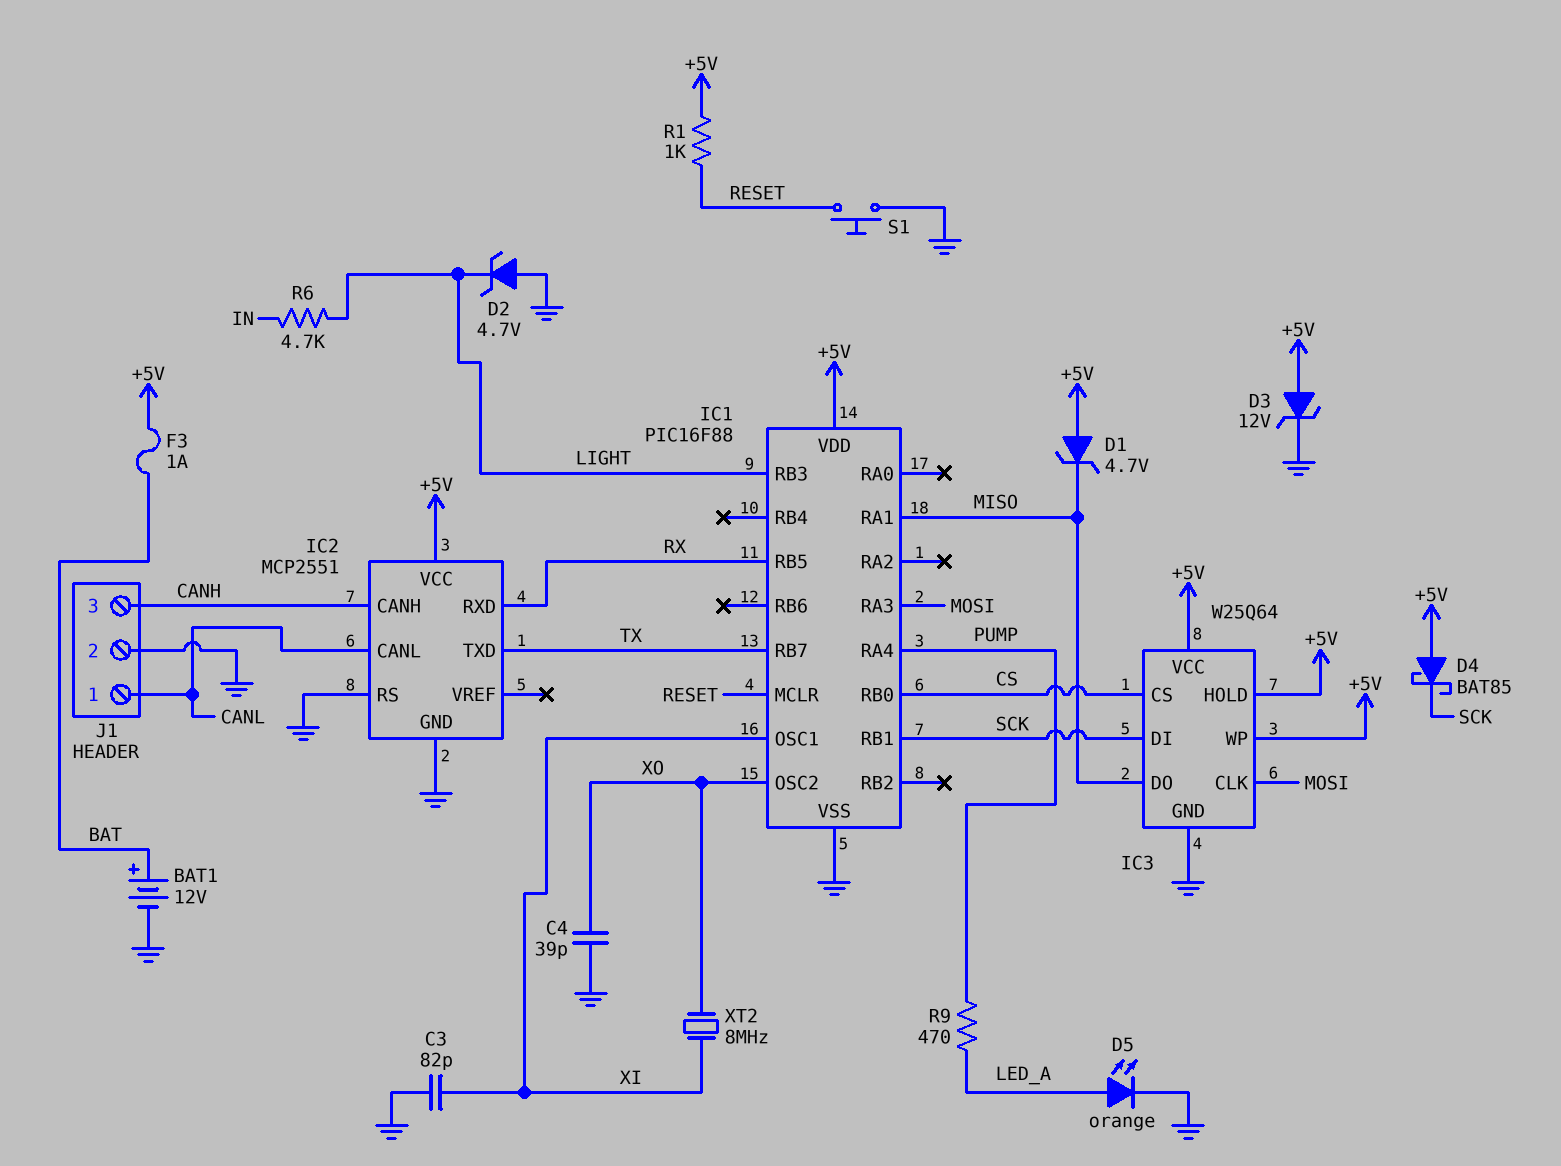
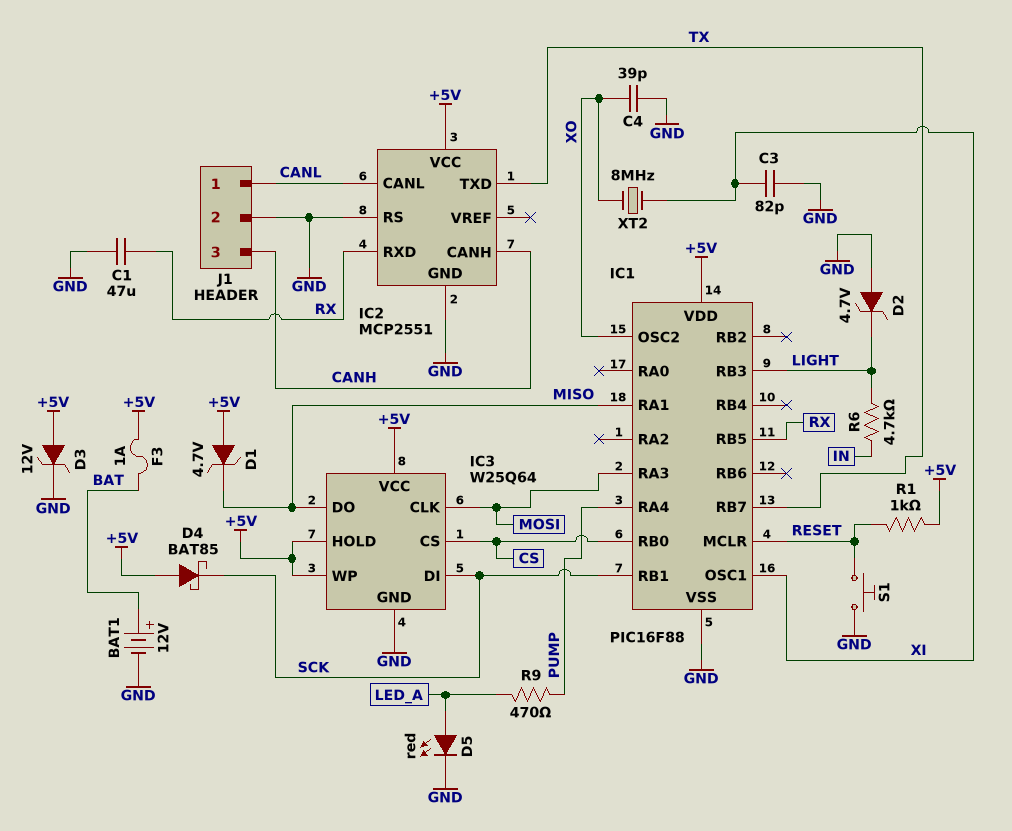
C1: none -> 47uF (GND, RX)
D5: LED orange (A LED_A, K GND) -> LED red (A LED_A, K GND)

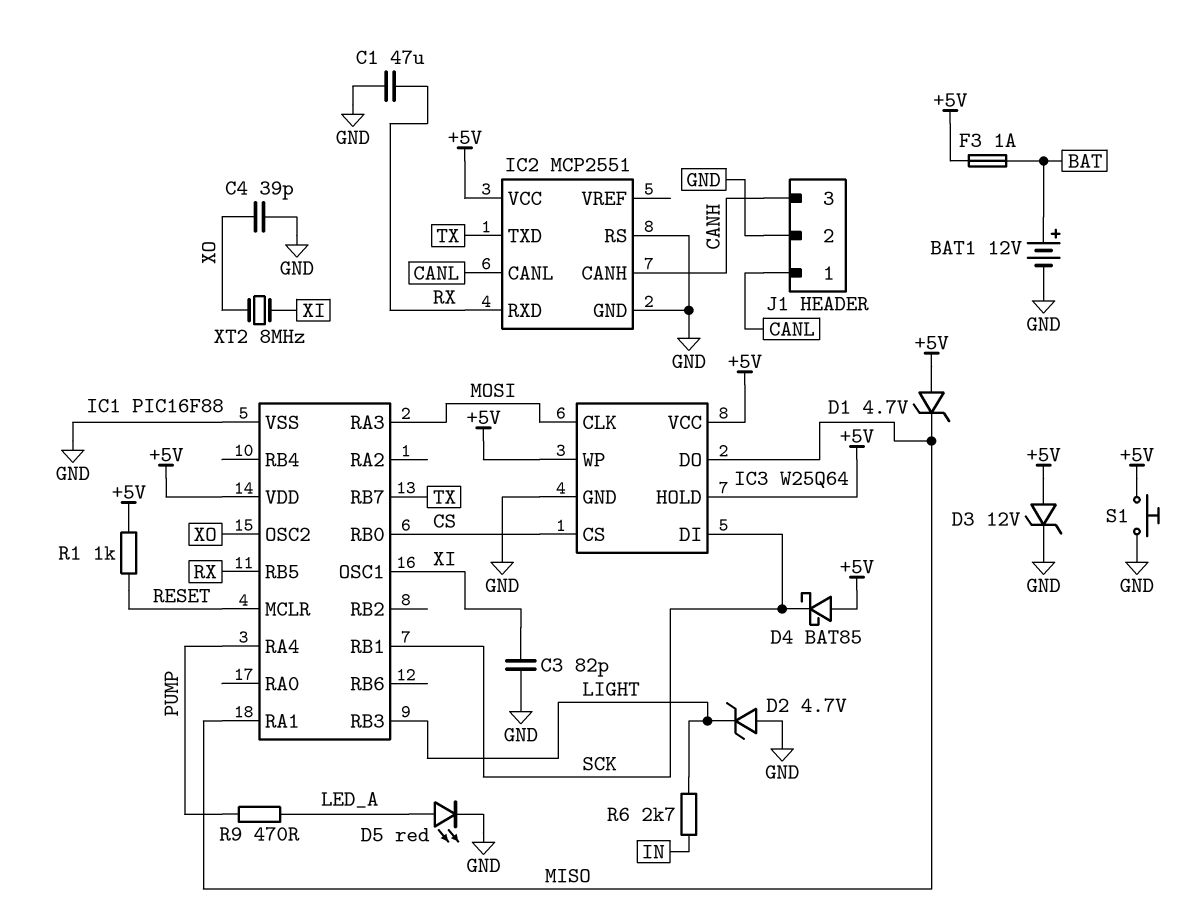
R6: 4.7k (IN, LIGHT) -> 2.7k (IN, LIGHT)
S1: button (GND, RESET) -> button (+5V, GND)

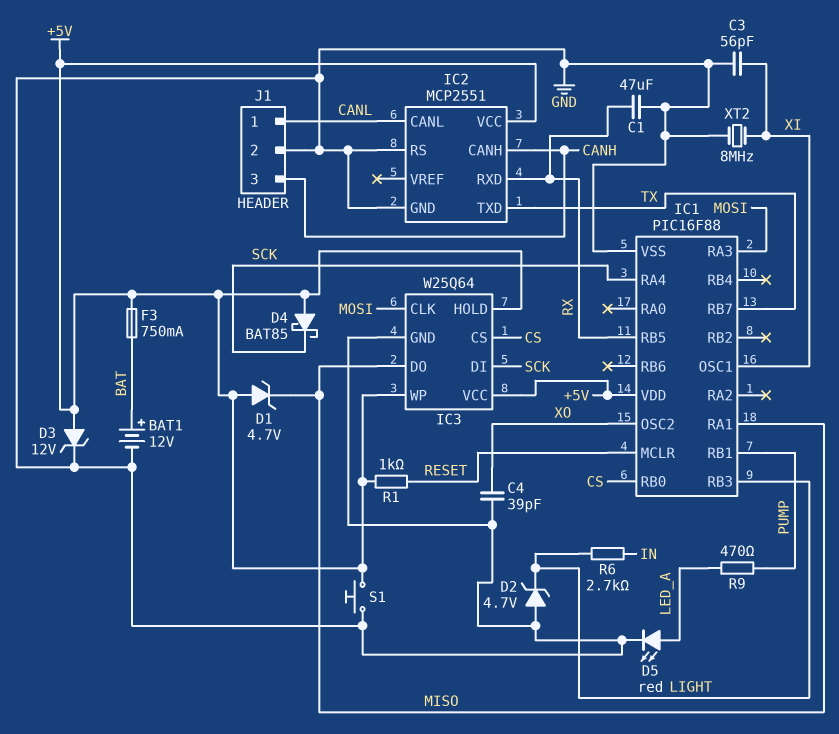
C3: 82pF (GND, XI) -> 56pF (GND, XI)
F3: 1A (+5V, BAT) -> 750mA (+5V, BAT)
IC1 pin RA4: PUMP -> SCK
IC1 pin RB1: SCK -> PUMP
XT2: 8MHz (XI, XO) -> 8MHz (GND, XI)

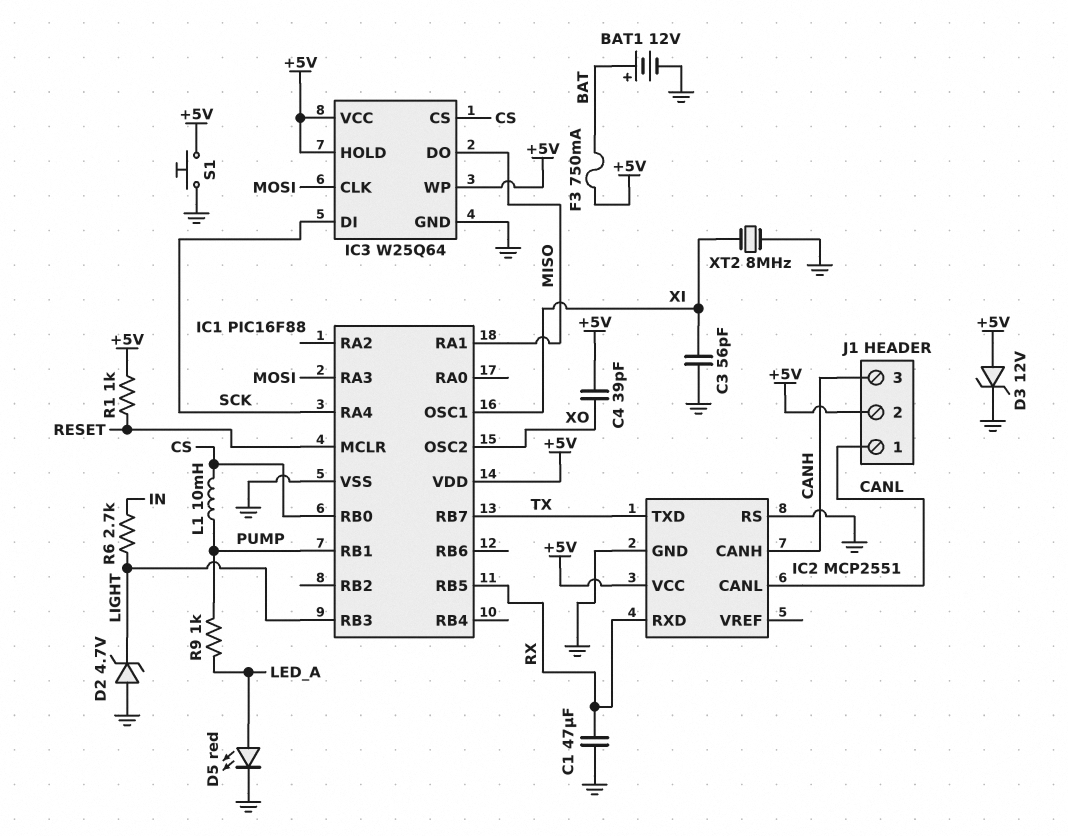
C4: 39pF (GND, XO) -> 39pF (+5V, XO)
D1: zener 4.7V (A +5V, K MISO) -> none
D4: schottky BAT85 (A +5V, K SCK) -> none
J1 pin 2: GND -> +5V
L1: none -> 10mH (CS, PUMP)
R9: 470 (LED_A, PUMP) -> 1k (LED_A, PUMP)

